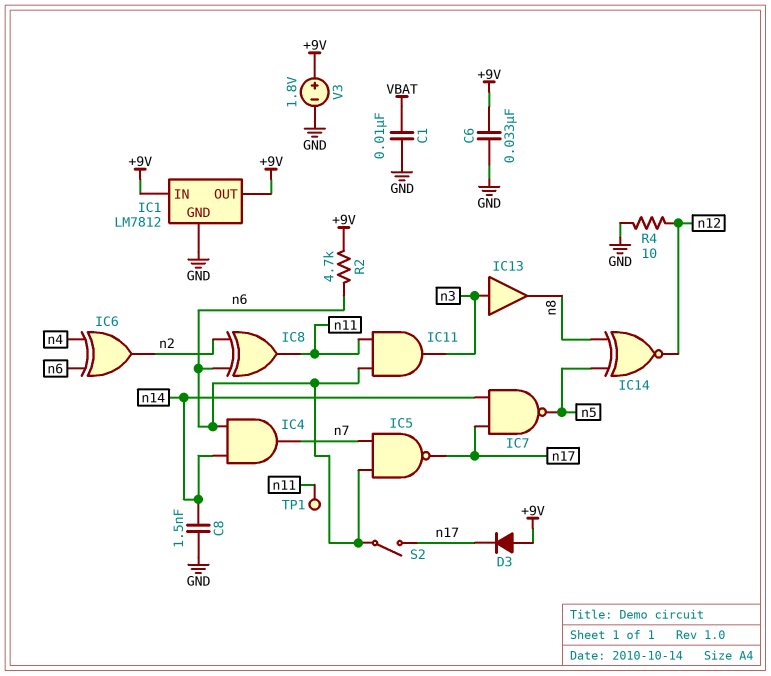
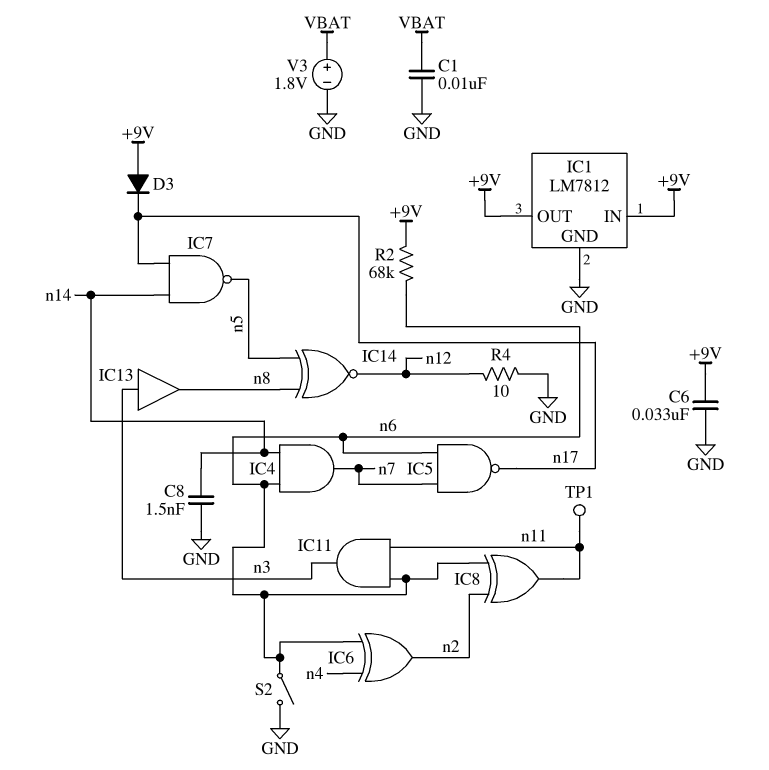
R2: 4.7k (+9V, n6) -> 68k (+9V, n6)
S2: switch (n6, n17) -> switch (GND, n6)
V3: 1.8V (plus +9V, minus GND) -> 1.8V (plus VBAT, minus GND)

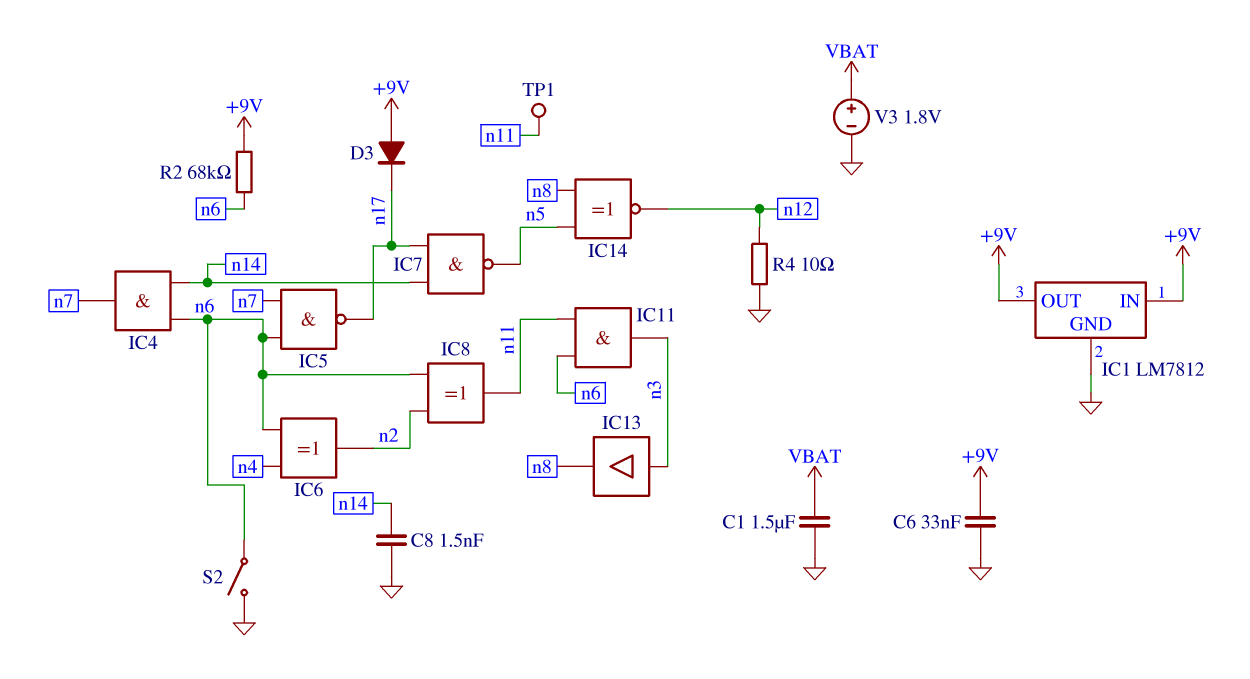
C1: 10nF (GND, VBAT) -> 1.5uF (GND, VBAT)

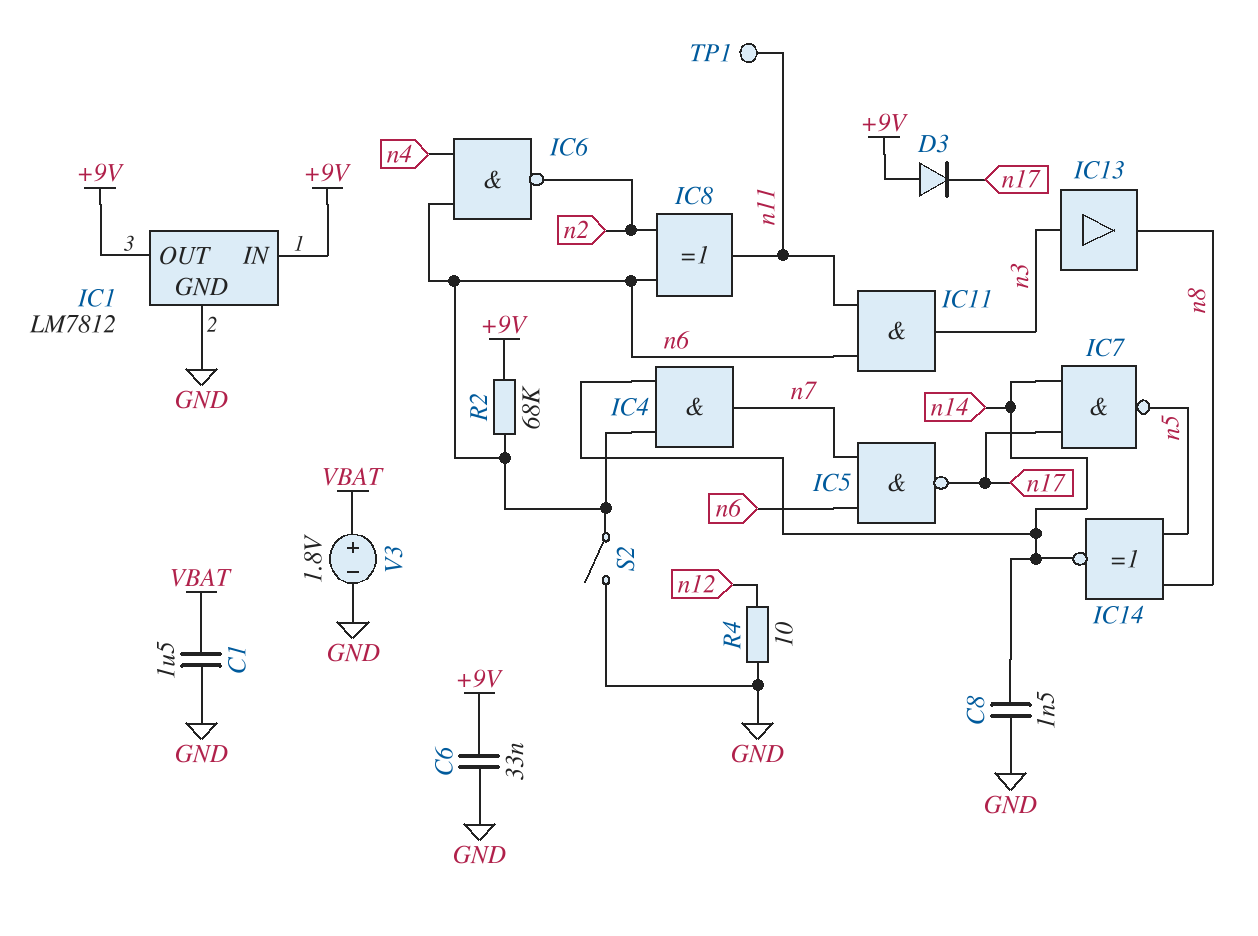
IC6: XOR (in n4, in n6, out n2) -> NAND (in n4, in n6, out n2)
IC14: XNOR (in n5, in n8, out n12) -> XNOR (in n5, in n8, out n14)

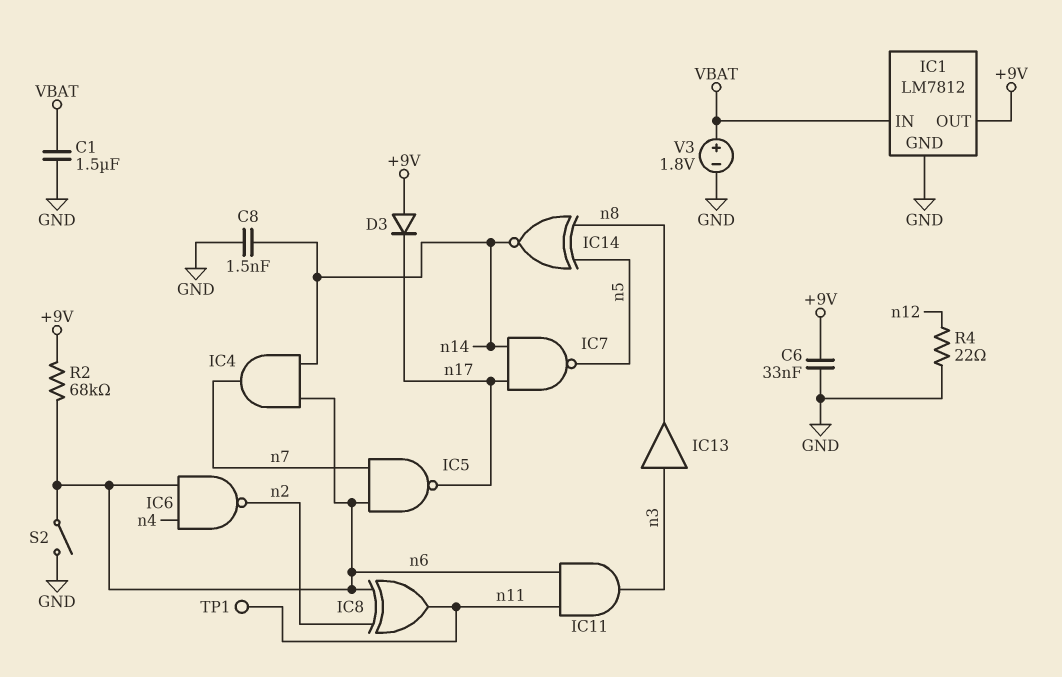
IC1 pin IN: +9V -> VBAT
R4: 10 (GND, n12) -> 22 (GND, n12)

